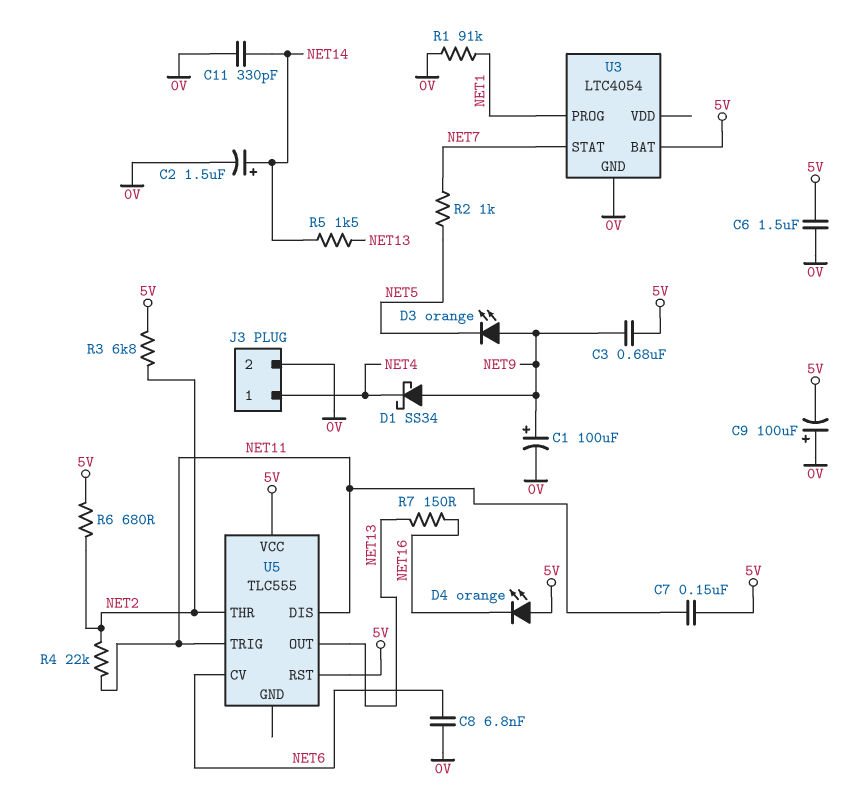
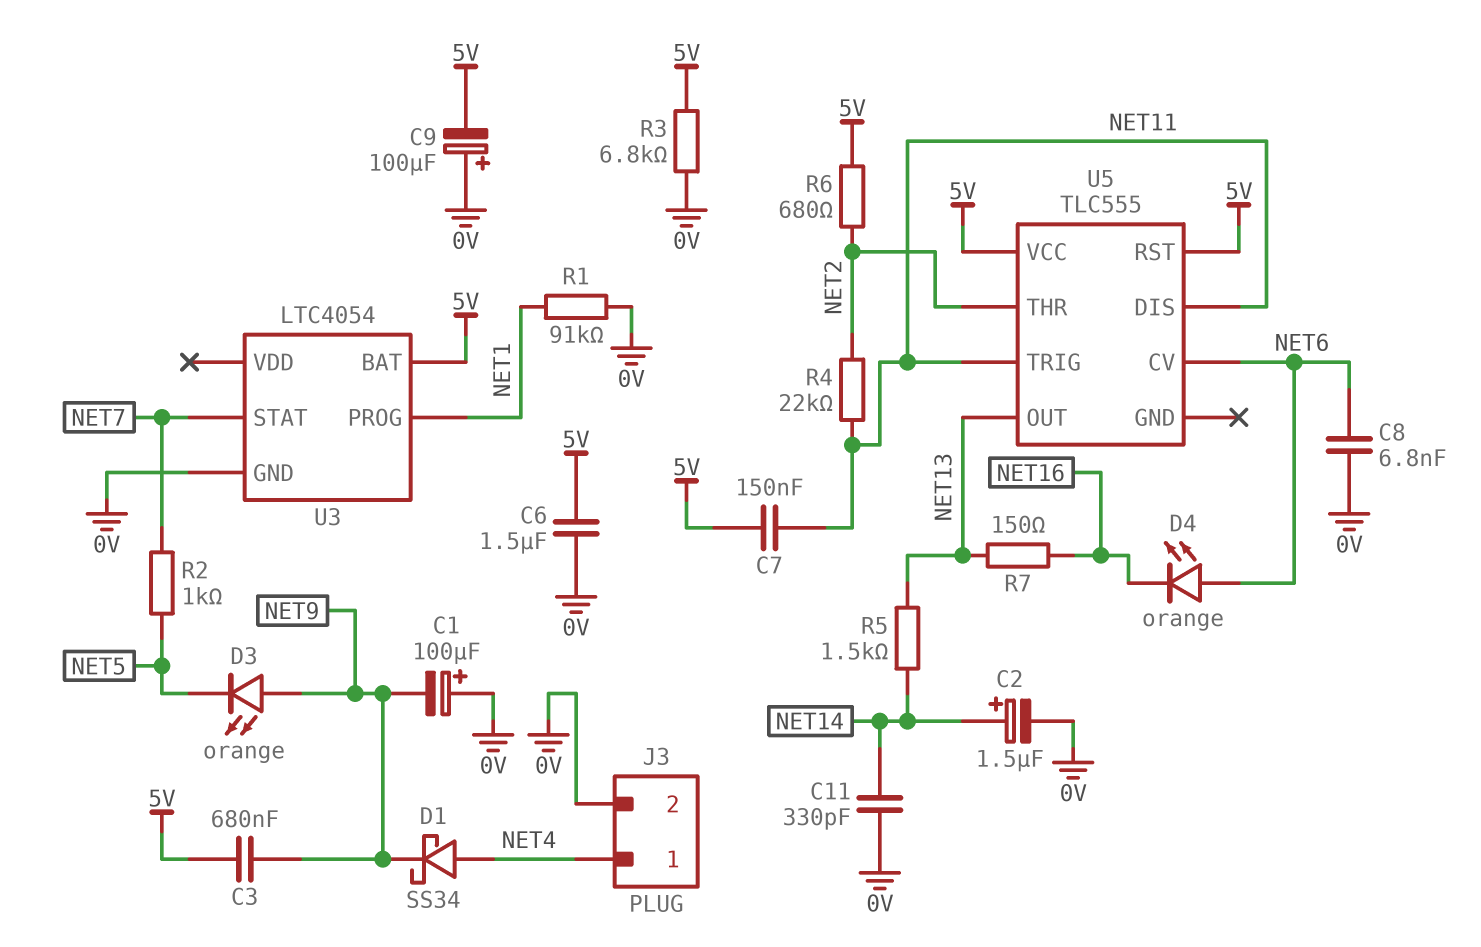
C1: 100uF (plus NET9, minus 0V) -> 100uF (plus 0V, minus NET9)
D1: schottky SS34 (A NET9, K NET4) -> schottky SS34 (A NET4, K NET9)
D4: LED orange (A 5V, K NET16) -> LED orange (A NET6, K NET16)
R3: 6.8k (5V, NET2) -> 6.8k (0V, 5V)

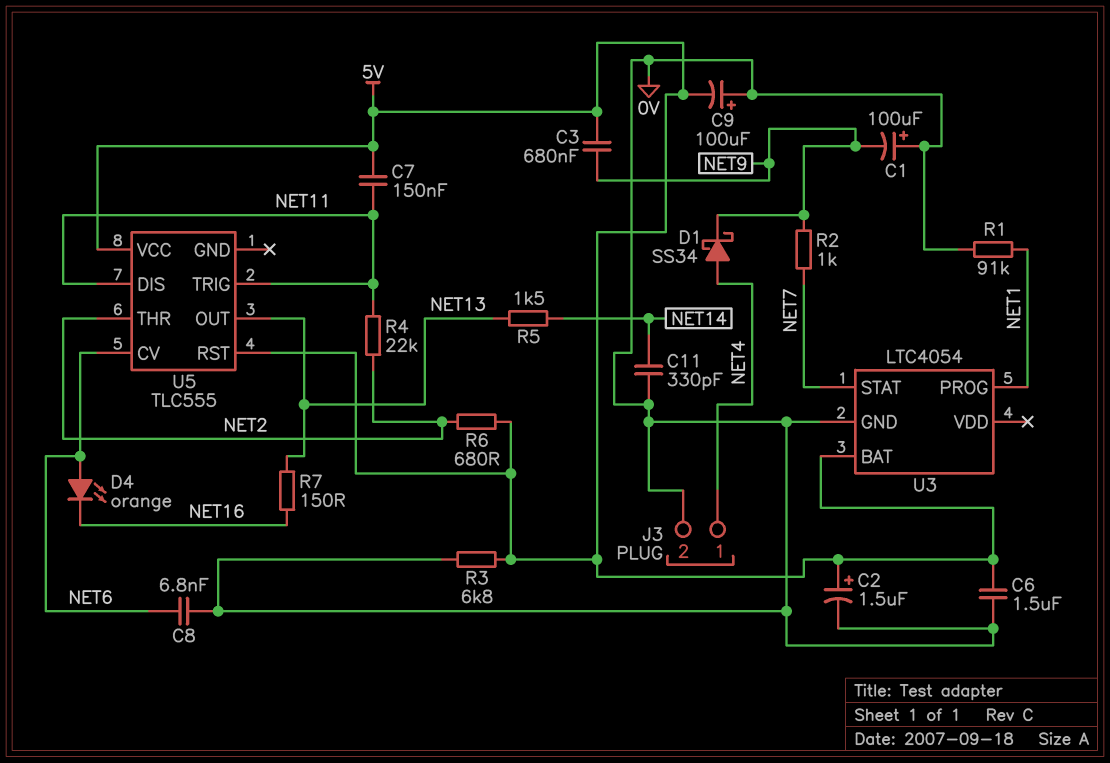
C2: 1.5uF (plus NET14, minus 0V) -> 1.5uF (plus 5V, minus 0V)
D3: LED orange (A NET9, K NET5) -> none
R2: 1k (NET5, NET7) -> 1k (NET7, NET9)

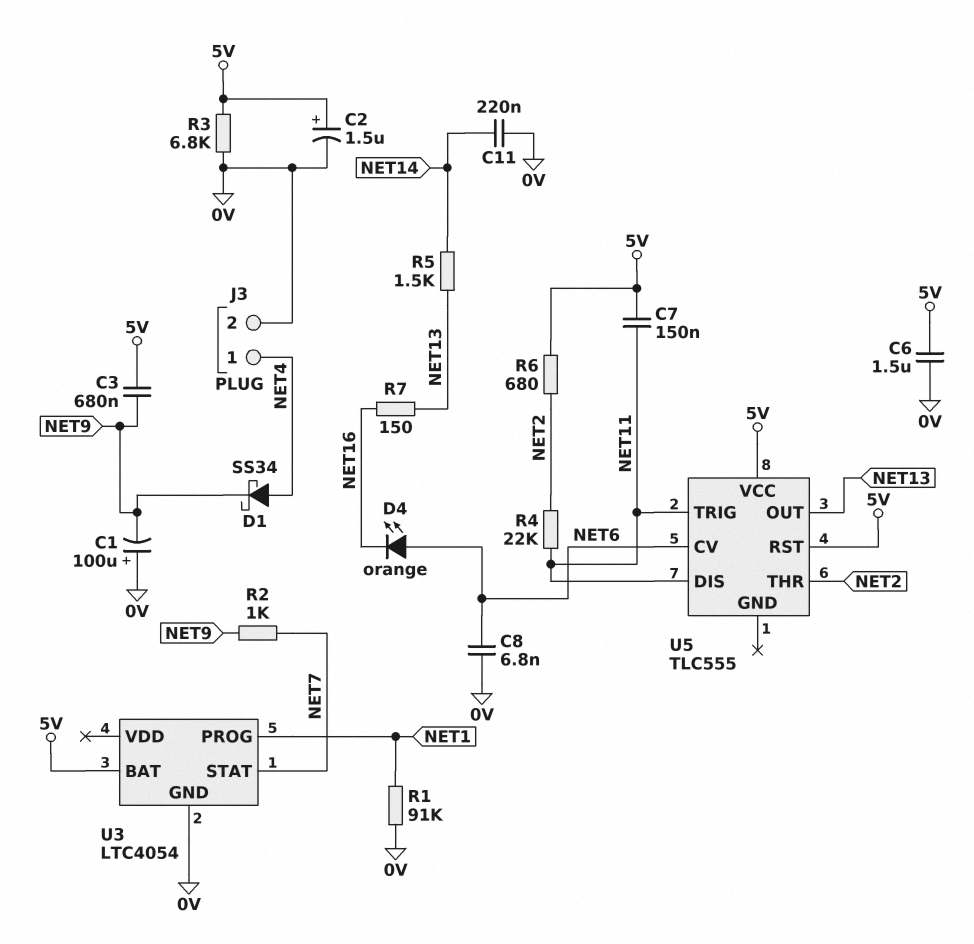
C9: 100uF (plus 0V, minus 5V) -> none
C11: 330pF (0V, NET14) -> 220nF (0V, NET14)

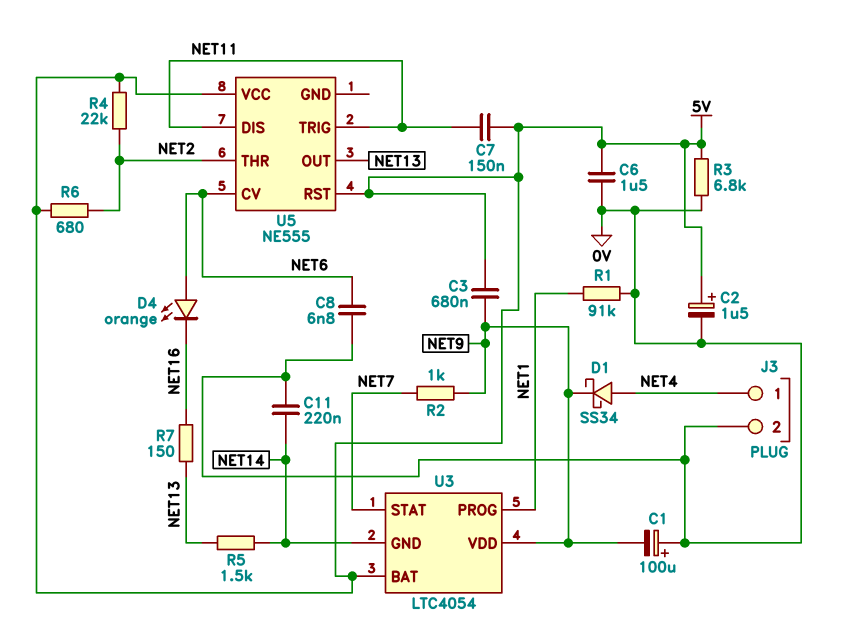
R4: 22k (NET2, NET11) -> 22k (5V, NET2)
U3 pin GND: 0V -> NET14
U3 pin VDD: none -> NET9
U5: TLC555 -> NE555

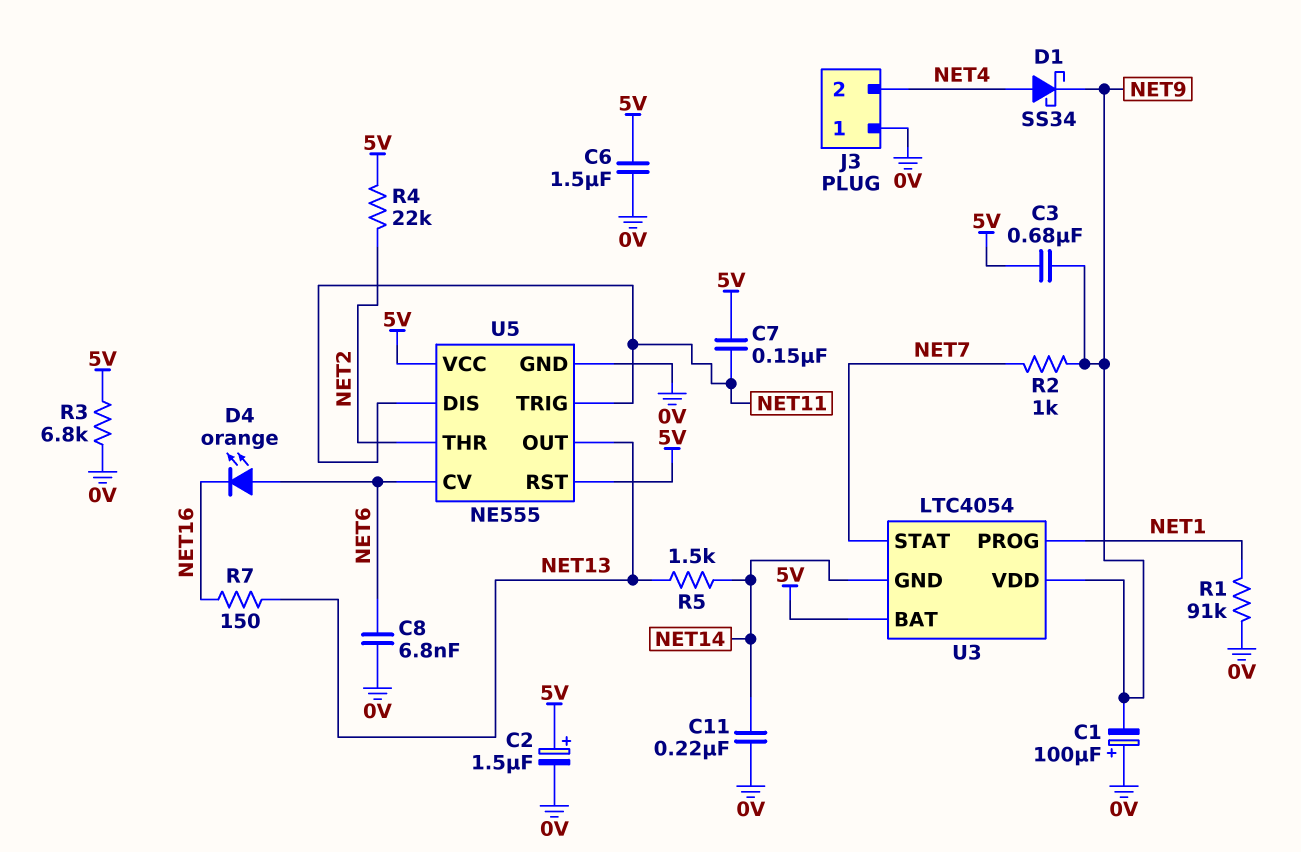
J3 pin 1: NET4 -> 0V
J3 pin 2: 0V -> NET4
R6: 680 (5V, NET2) -> none
U5 pin GND: none -> 0V

